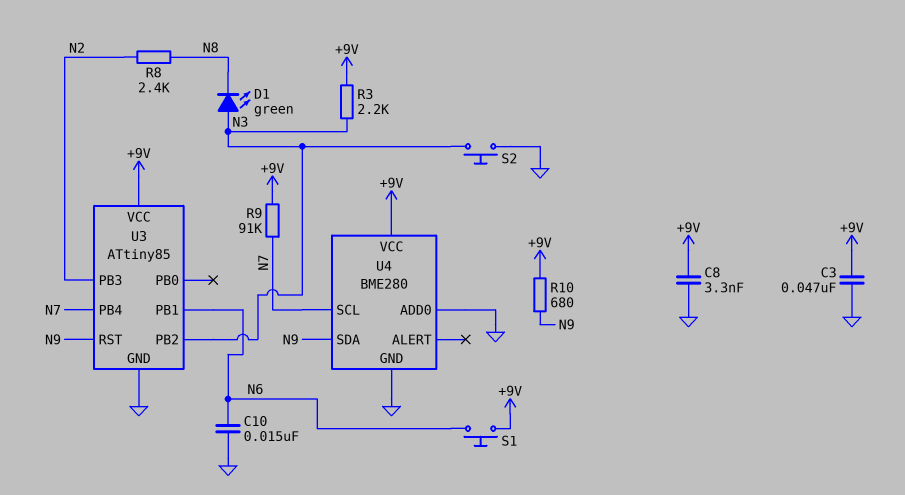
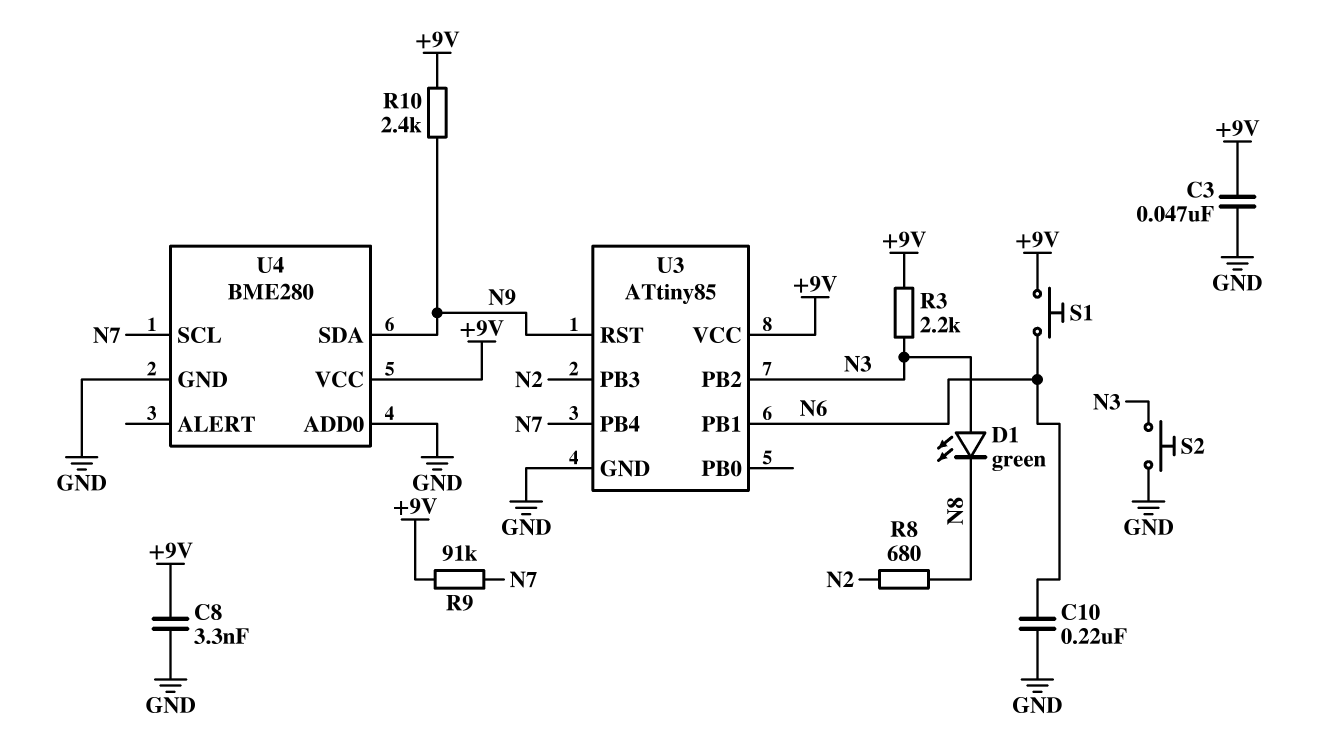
C10: 15nF (GND, N6) -> 220nF (GND, N6)
R8: 2.4k (N2, N8) -> 680 (N2, N8)
R10: 680 (+9V, N9) -> 2.4k (+9V, N9)

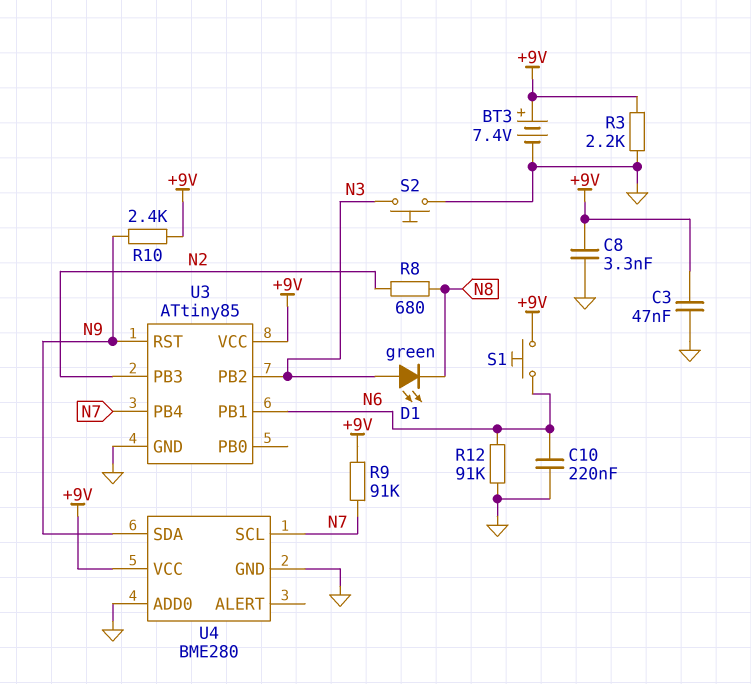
BT3: none -> 7.4V (plus +9V, minus GND)
R3: 2.2k (+9V, N3) -> 2.2k (+9V, GND)
R12: none -> 91k (GND, N6)

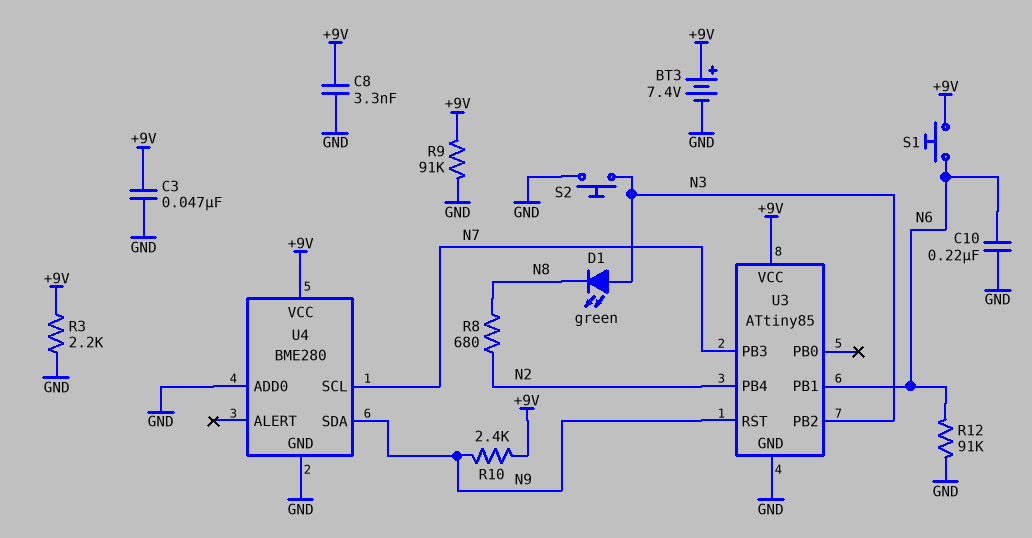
R9: 91k (+9V, N7) -> 91k (+9V, GND)
U3 pin PB3: N2 -> N7
U3 pin PB4: N7 -> N2

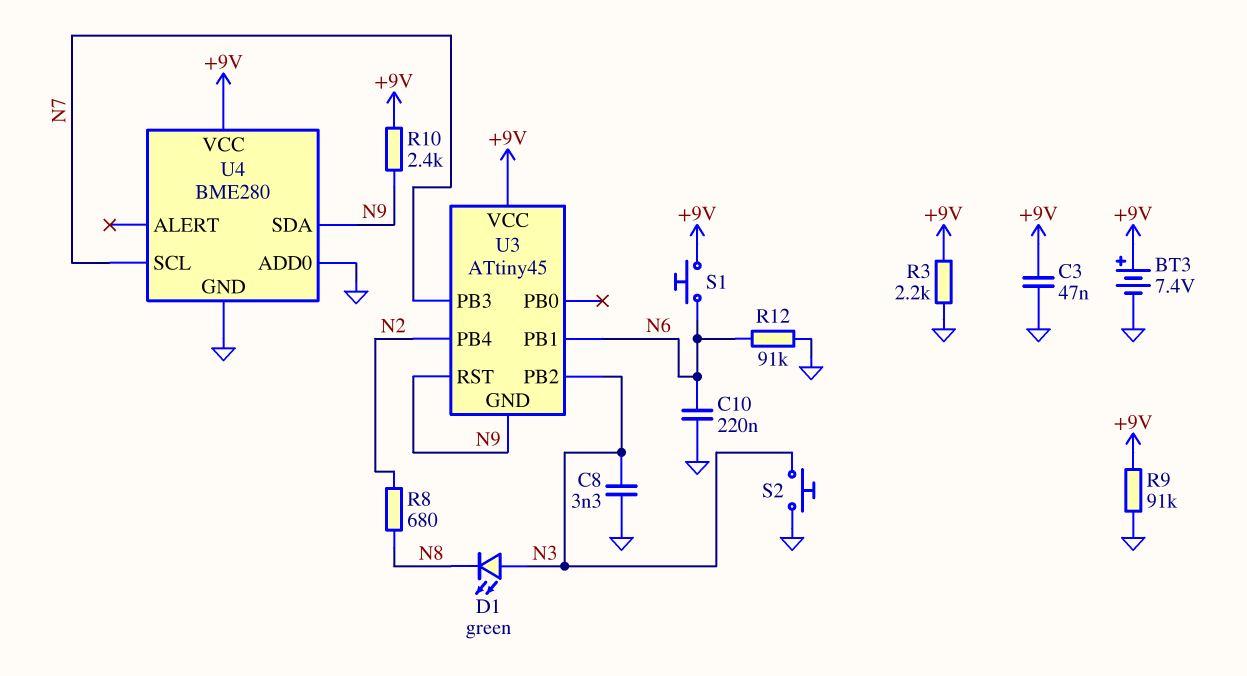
C8: 3.3nF (+9V, GND) -> 3.3nF (GND, N3)
U3: ATtiny85 -> ATtiny45
U3 pin GND: GND -> N9

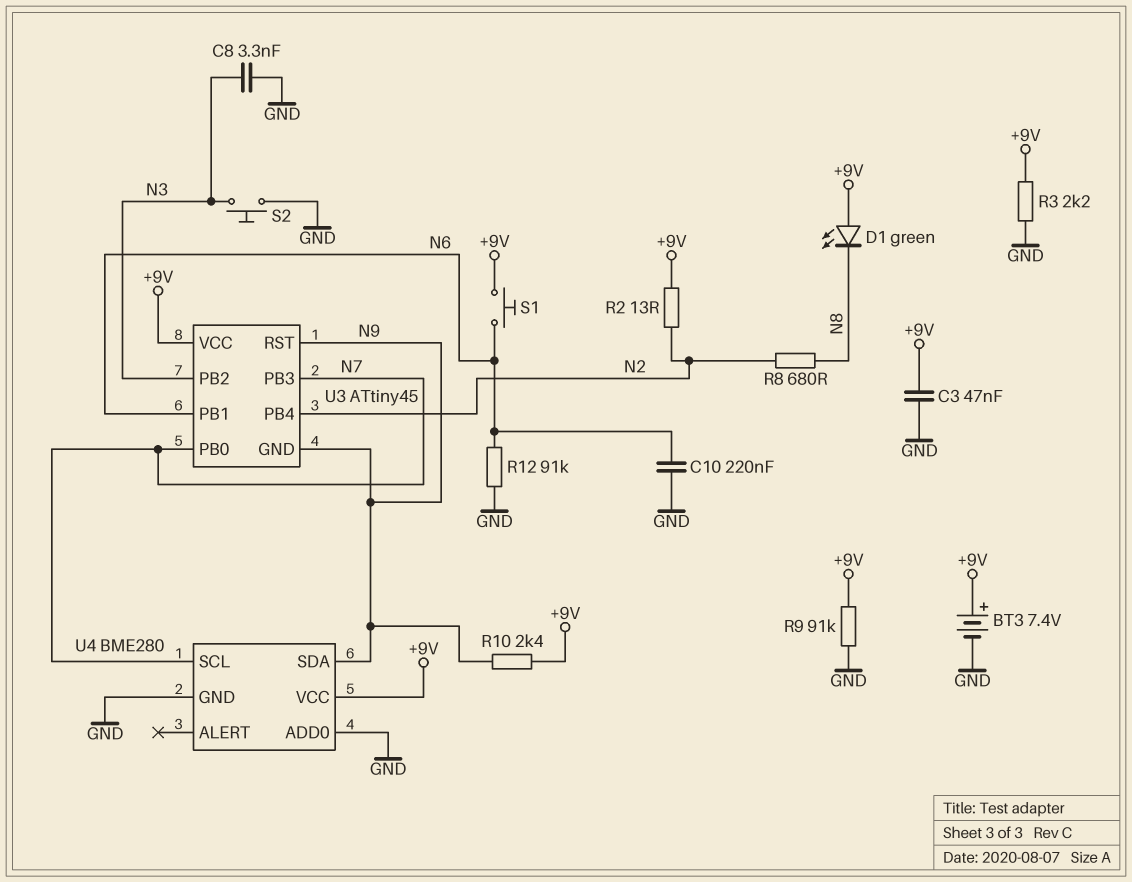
D1: LED green (A N3, K N8) -> LED green (A +9V, K N8)
R2: none -> 13 (+9V, N2)
U3 pin PB0: none -> N7

